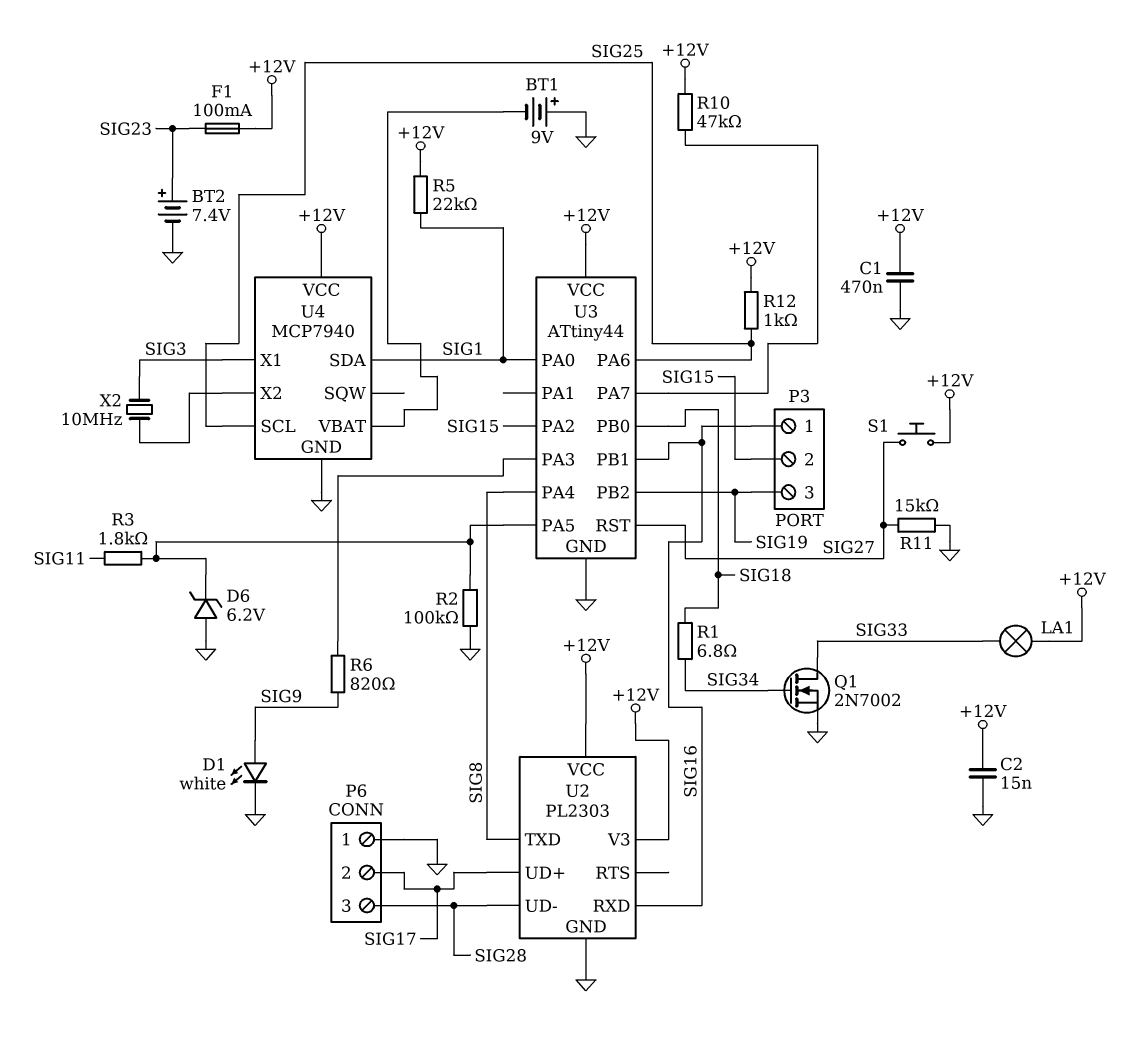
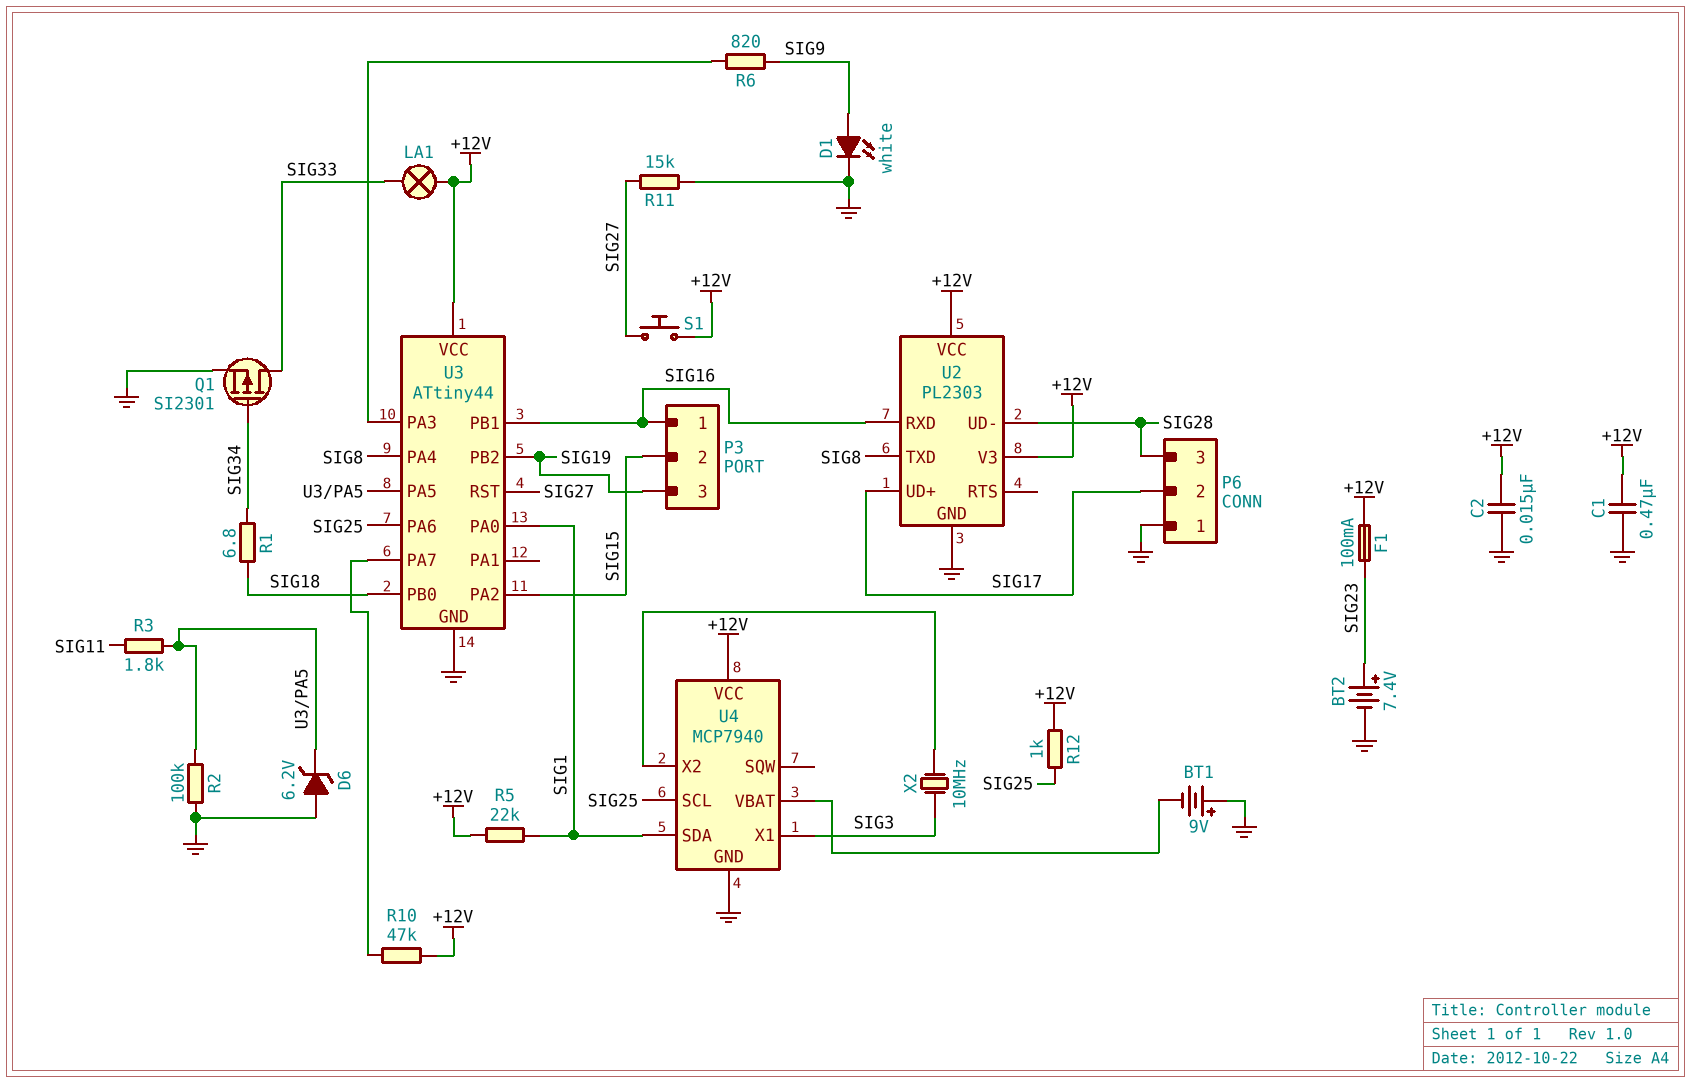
Q1: NMOS 2N7002 (G SIG34, D SIG33, S GND) -> PMOS SI2301 (G SIG34, D SIG33, S GND)

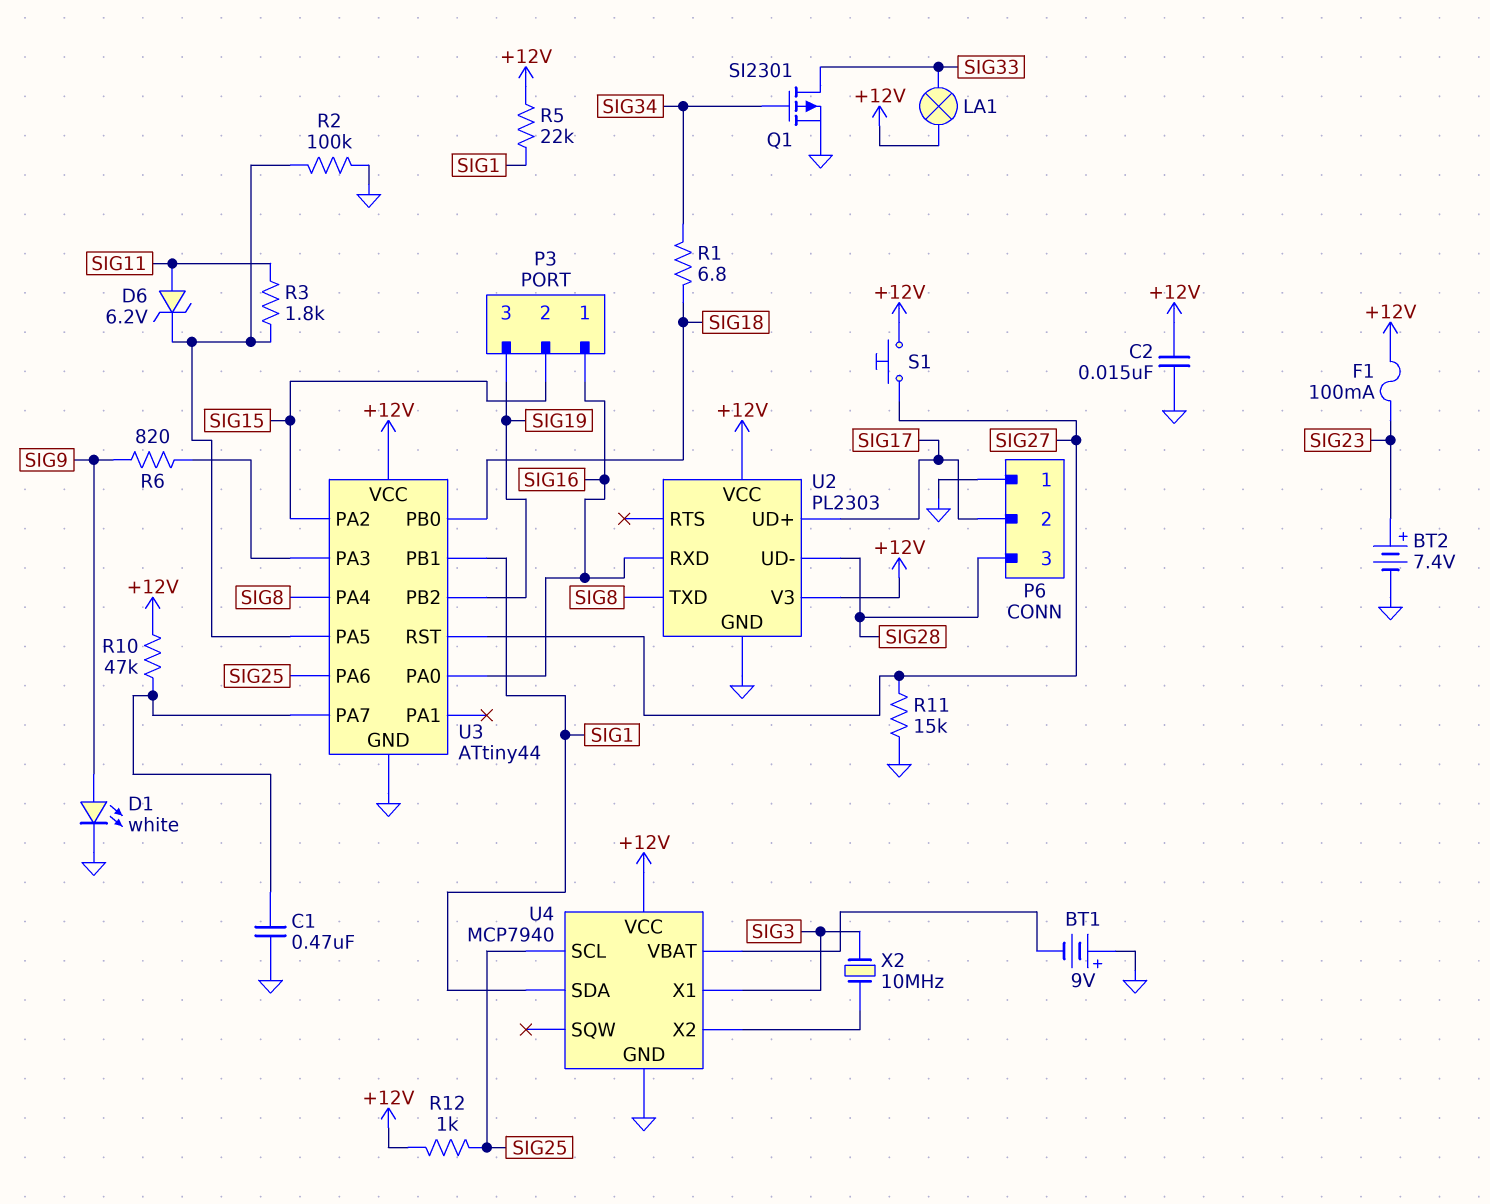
C1: 470nF (+12V, GND) -> 470nF (GND, U3/PA7)
D6: zener 6.2V (A GND, K U3/PA5) -> zener 6.2V (A SIG11, K U3/PA5)
U3 pin PA0: SIG1 -> SIG16
U3 pin PB1: SIG16 -> SIG1

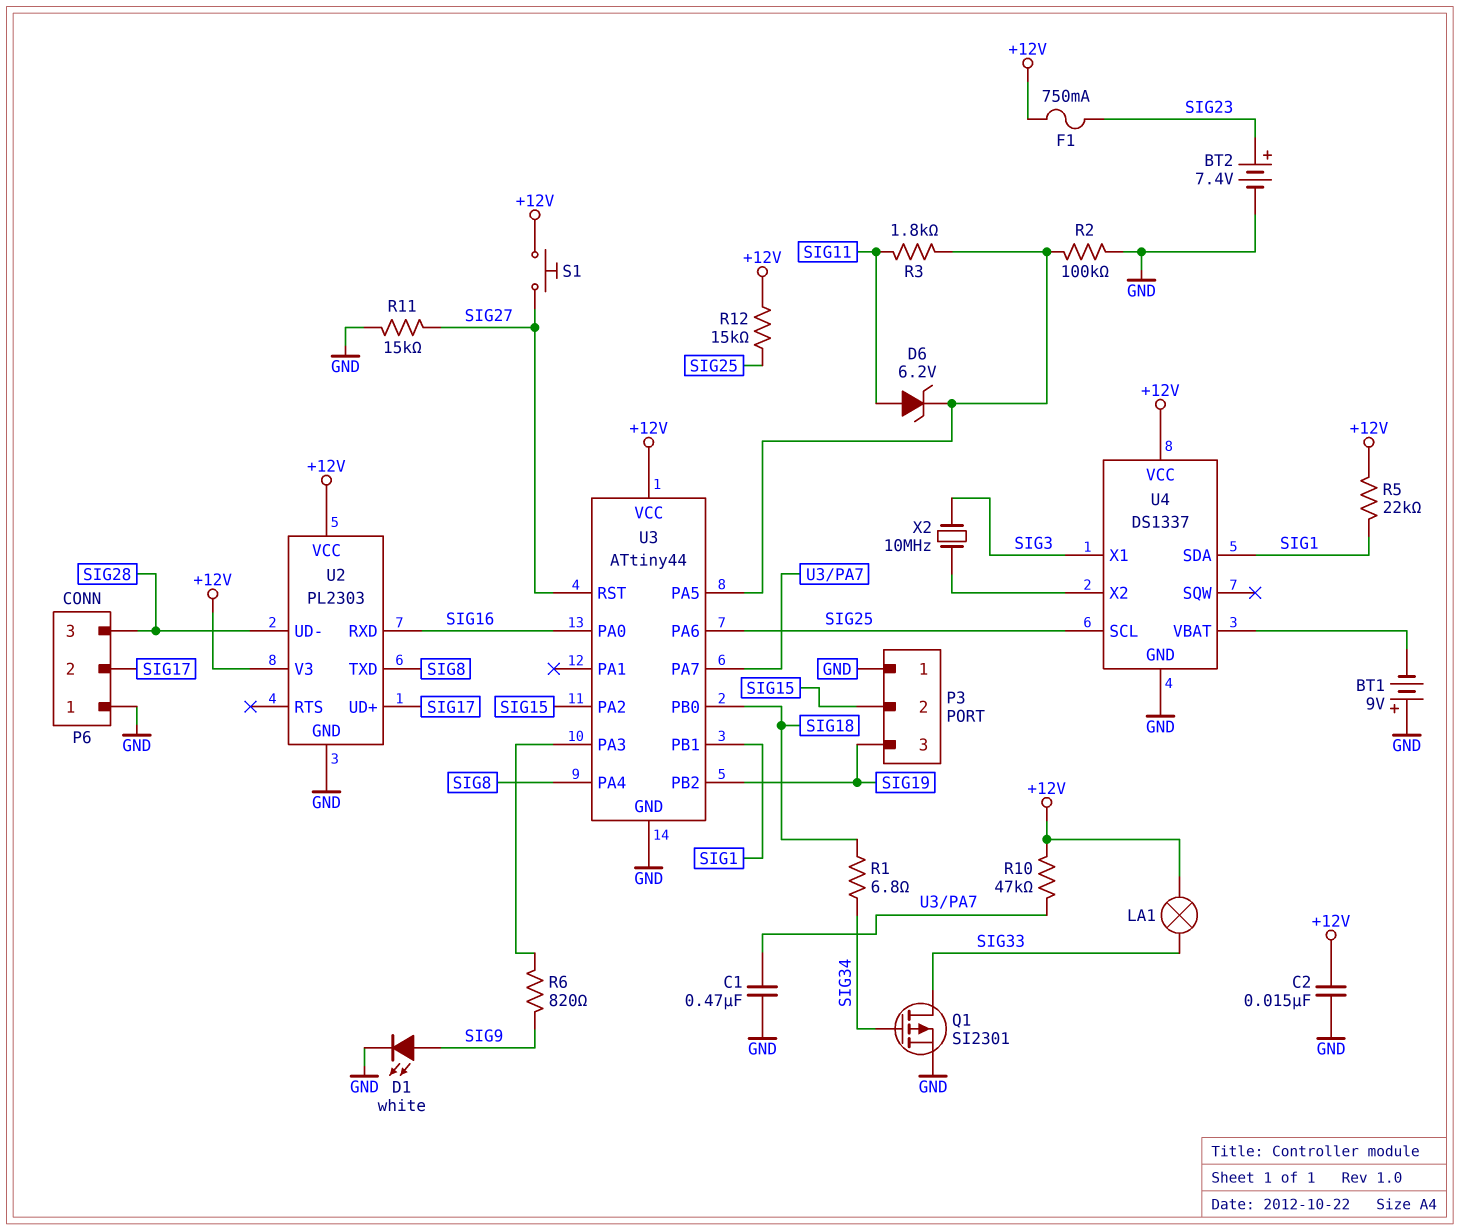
F1: 100mA (+12V, SIG23) -> 750mA (+12V, SIG23)
P3 pin 1: SIG16 -> GND
R12: 1k (+12V, SIG25) -> 15k (+12V, SIG25)
U4: MCP7940 -> DS1337

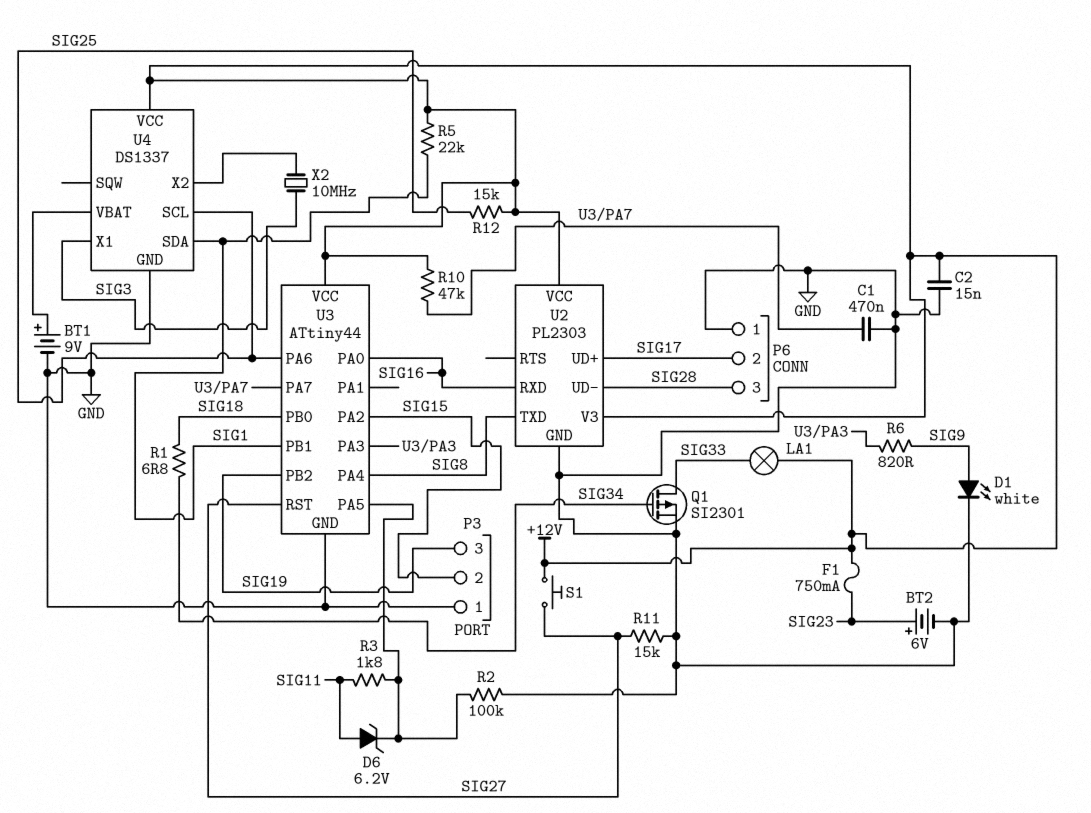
BT1: 9V (plus GND, minus U4/VBAT) -> 9V (plus U4/VBAT, minus GND)
BT2: 7.4V (plus SIG23, minus GND) -> 6V (plus SIG23, minus GND)

